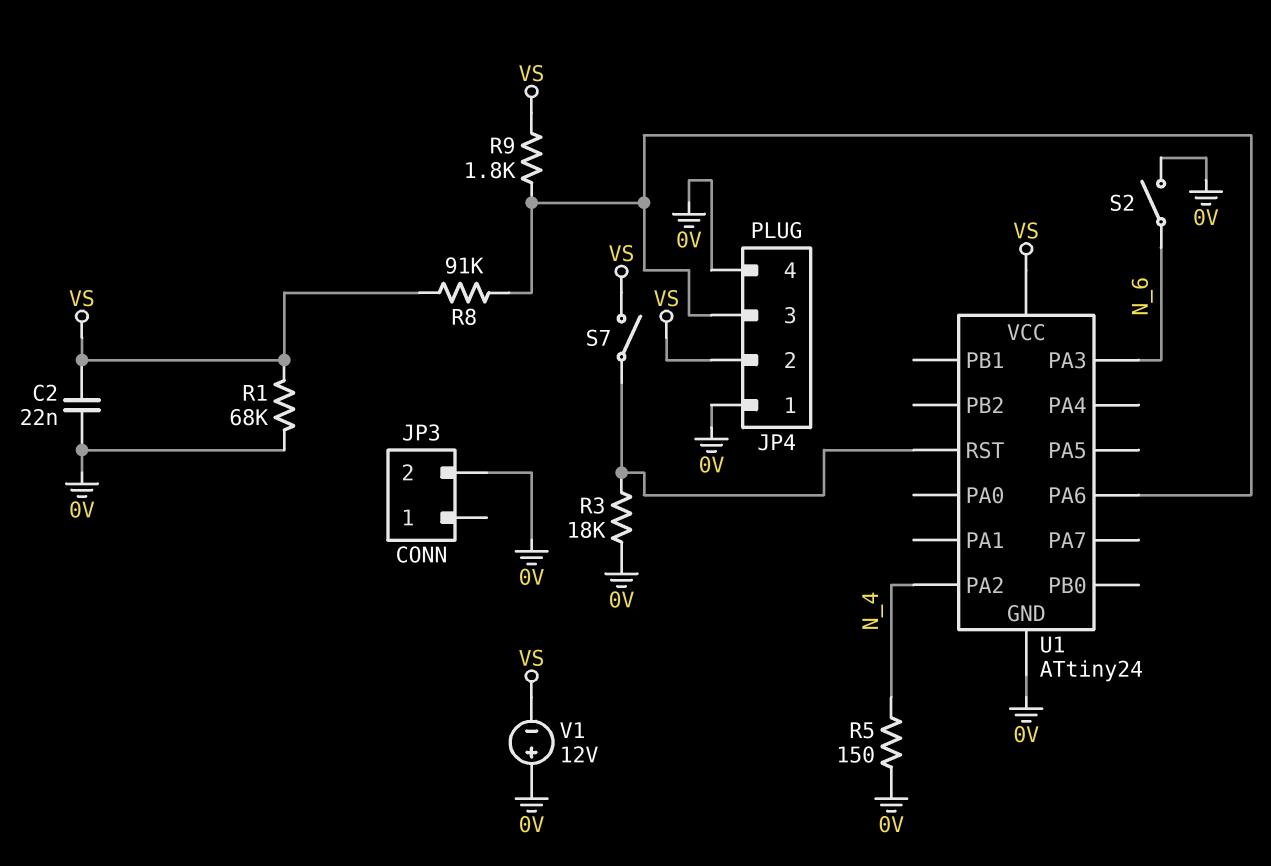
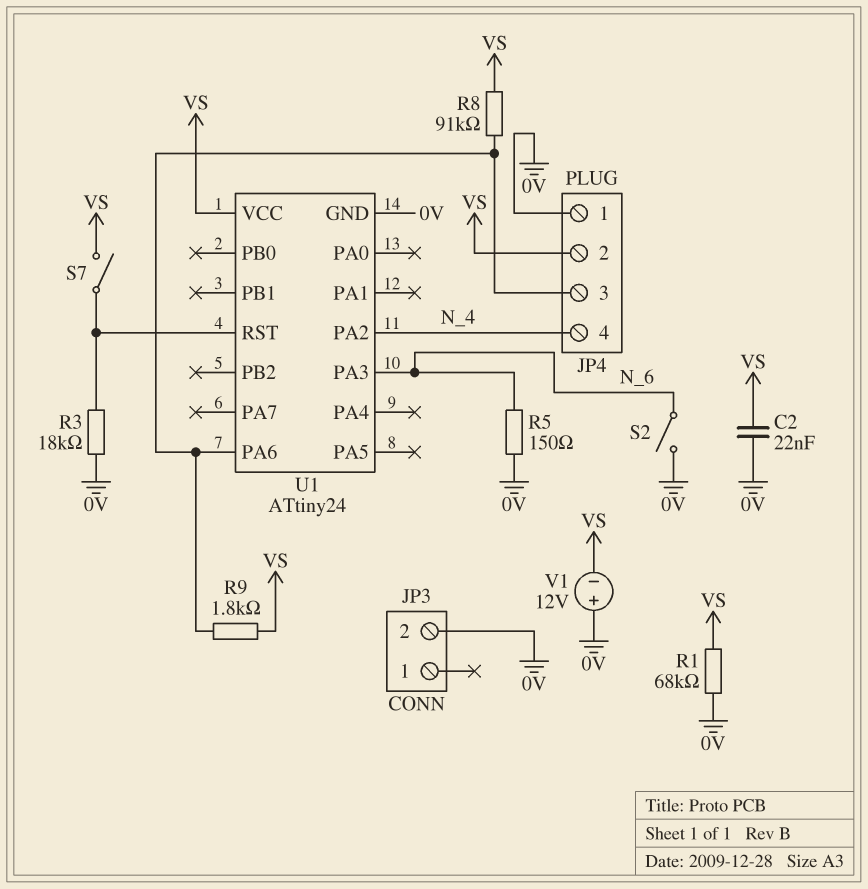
JP4 pin 4: 0V -> N_4
R5: 150 (0V, N_4) -> 150 (0V, N_6)

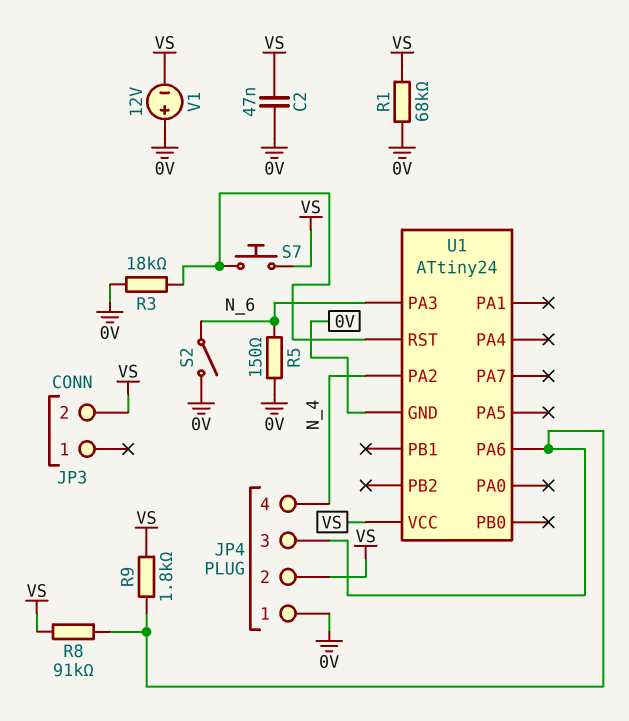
C2: 22nF (0V, VS) -> 47nF (0V, VS)
JP3 pin 2: 0V -> VS
S7: switch (U1/RST, VS) -> button (U1/RST, VS)

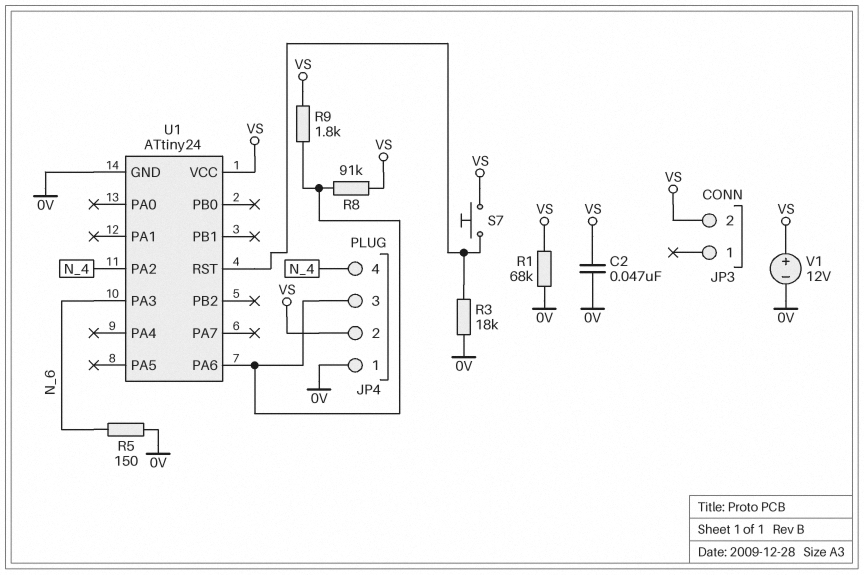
S2: switch (0V, N_6) -> none
V1: 12V (plus 0V, minus VS) -> 12V (plus VS, minus 0V)

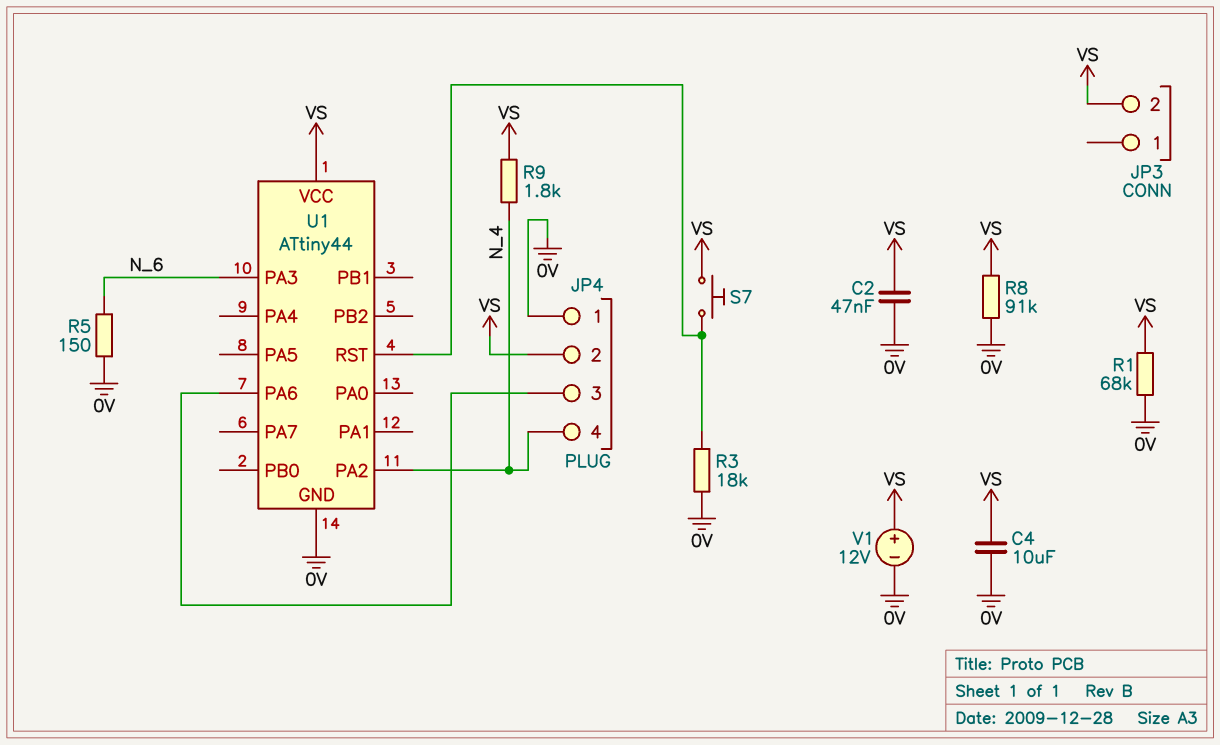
C4: none -> 10uF (0V, VS)
R8: 91k (JP4/3, VS) -> 91k (0V, VS)
R9: 1.8k (JP4/3, VS) -> 1.8k (N_4, VS)
U1: ATtiny24 -> ATtiny44

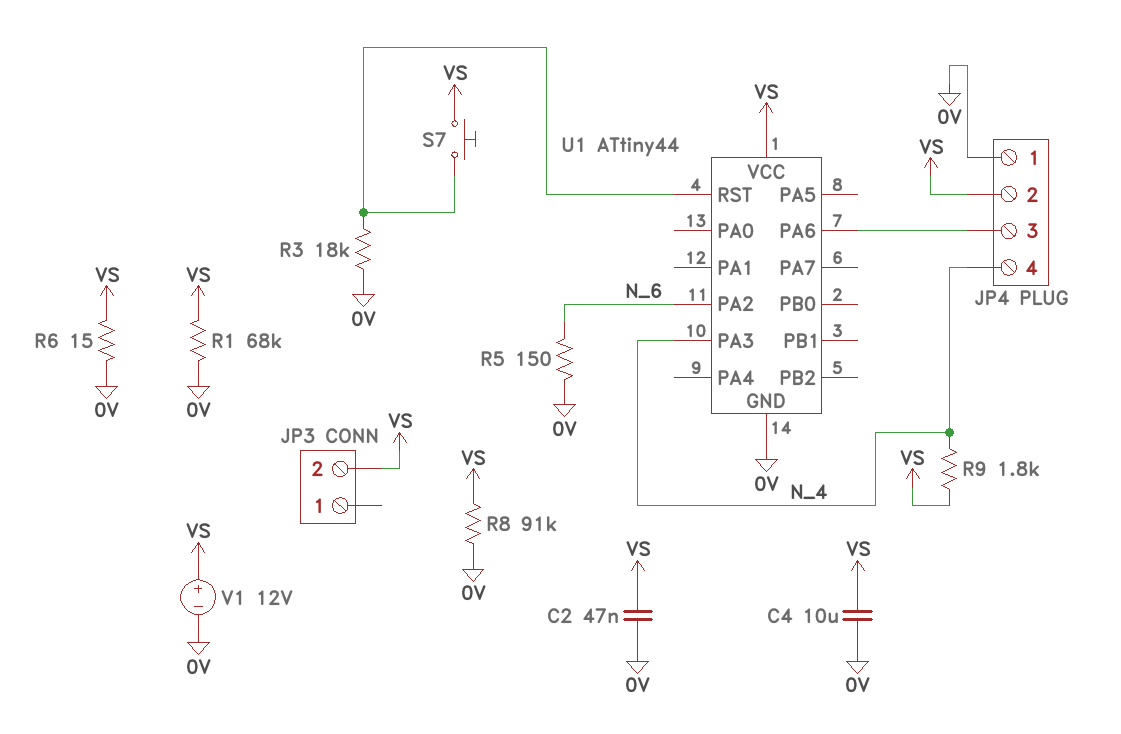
R6: none -> 15 (0V, VS)
U1 pin PA2: N_4 -> N_6
U1 pin PA3: N_6 -> N_4

